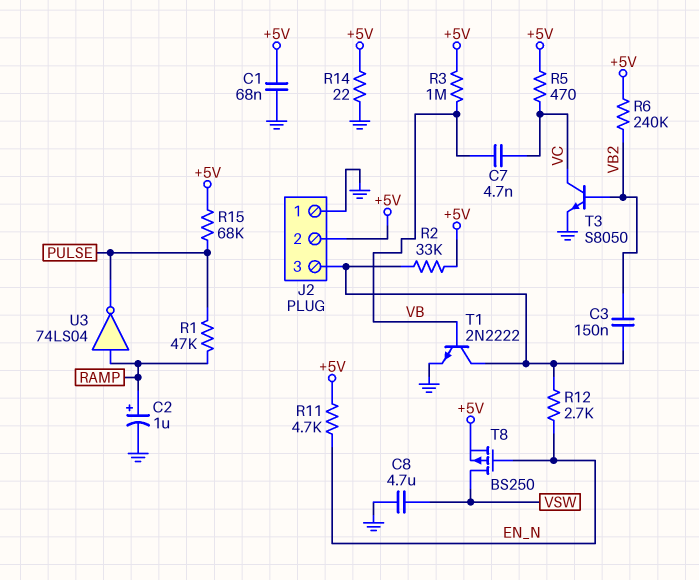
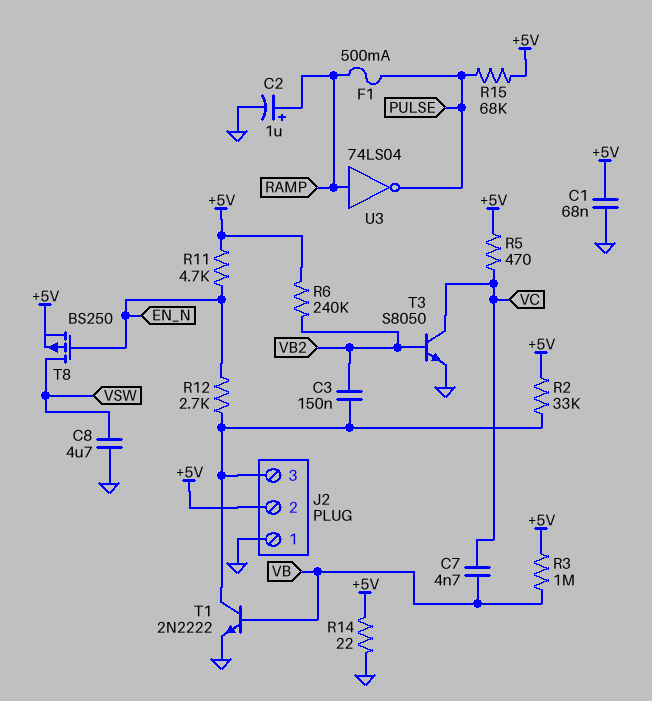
F1: none -> 500mA (PULSE, RAMP)
R1: 47k (PULSE, RAMP) -> none

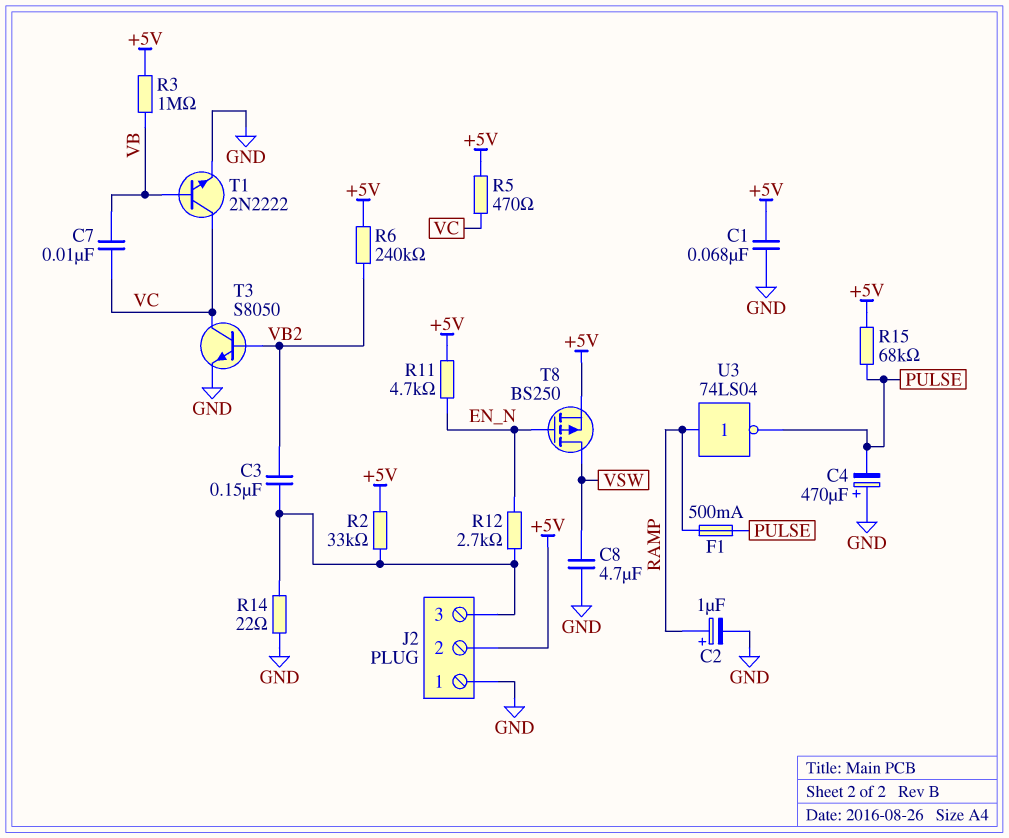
C4: none -> 470uF (plus GND, minus PULSE)
C7: 4.7nF (VB, VC) -> 10nF (VB, VC)
R14: 22 (+5V, GND) -> 22 (GND, J2/3)
T1: NPN 2N2222 (B VB, C J2/3, E GND) -> NPN 2N2222 (B VB, C VC, E GND)

